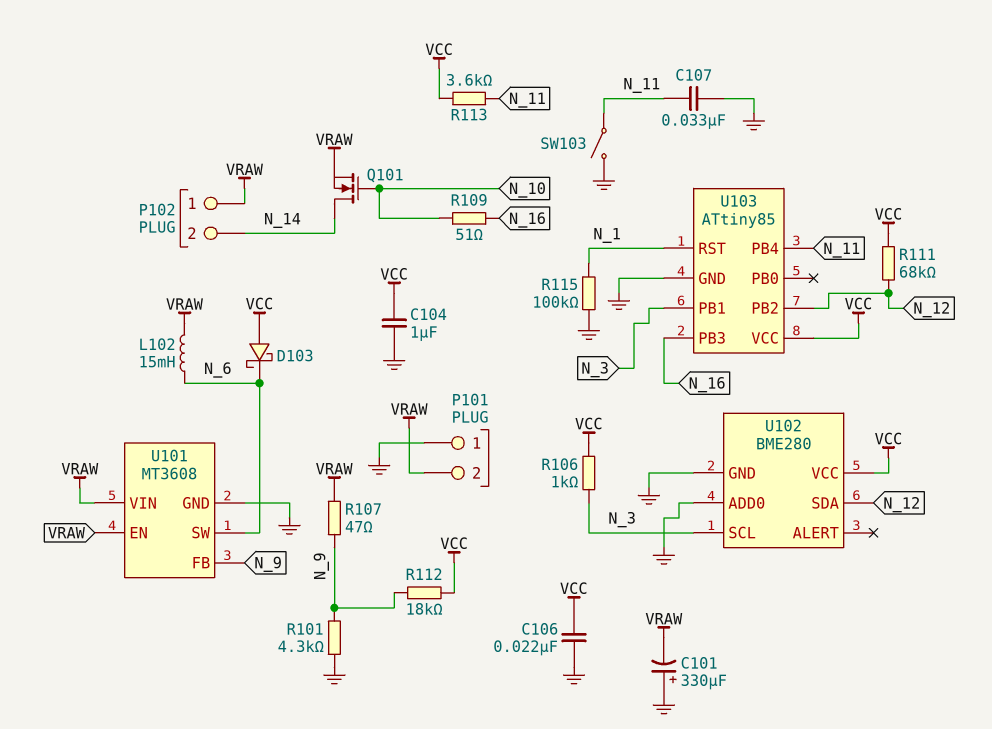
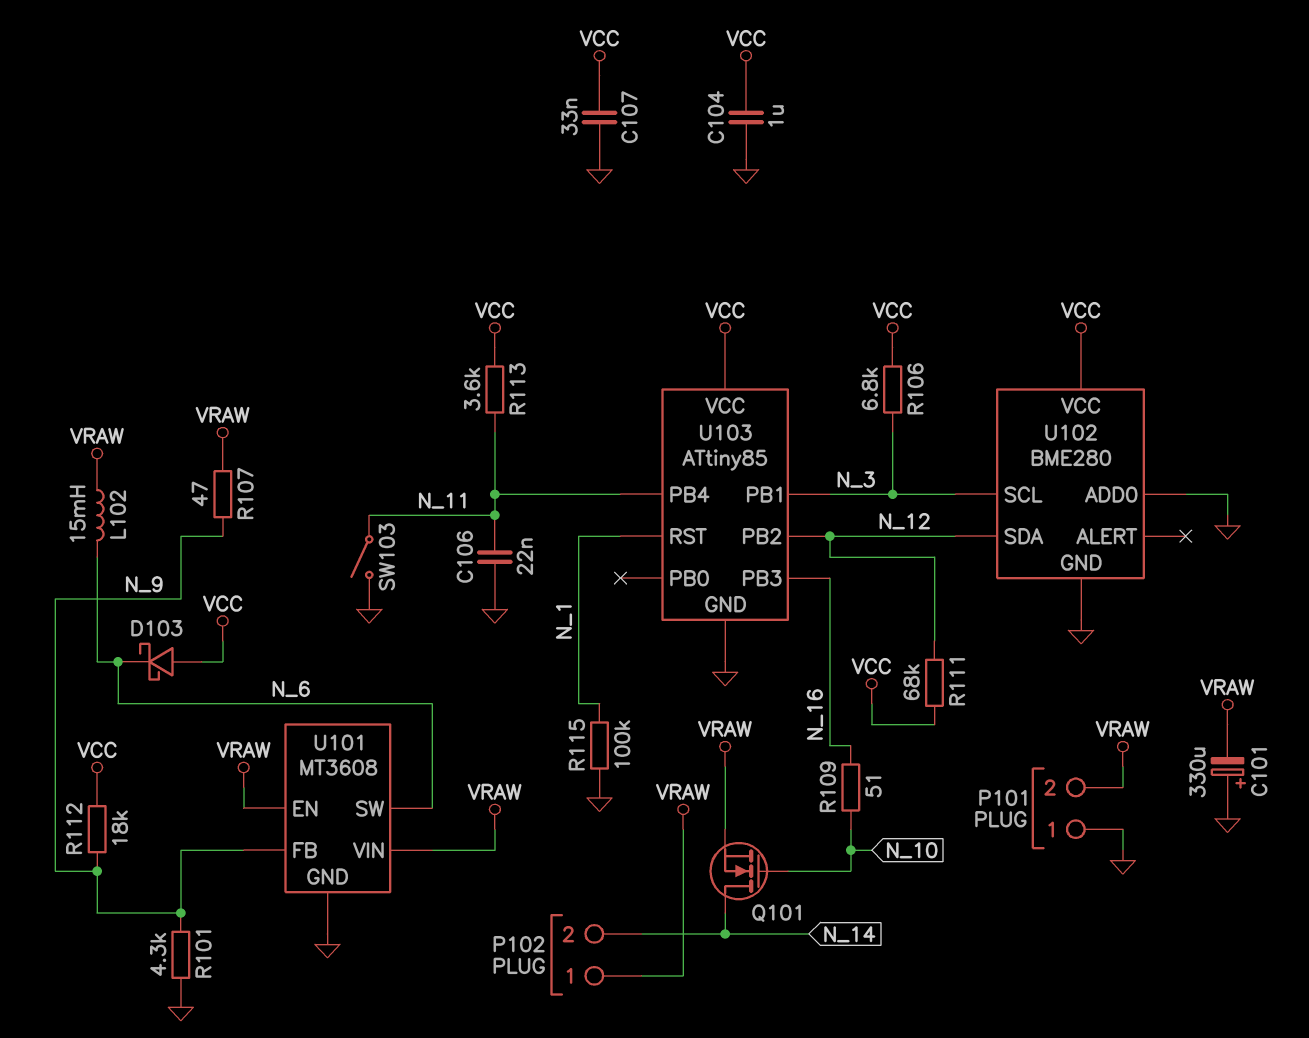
C106: 22nF (GND, VCC) -> 22nF (GND, N_11)
C107: 33nF (GND, N_11) -> 33nF (GND, VCC)
R106: 1k (N_3, VCC) -> 6.8k (N_3, VCC)

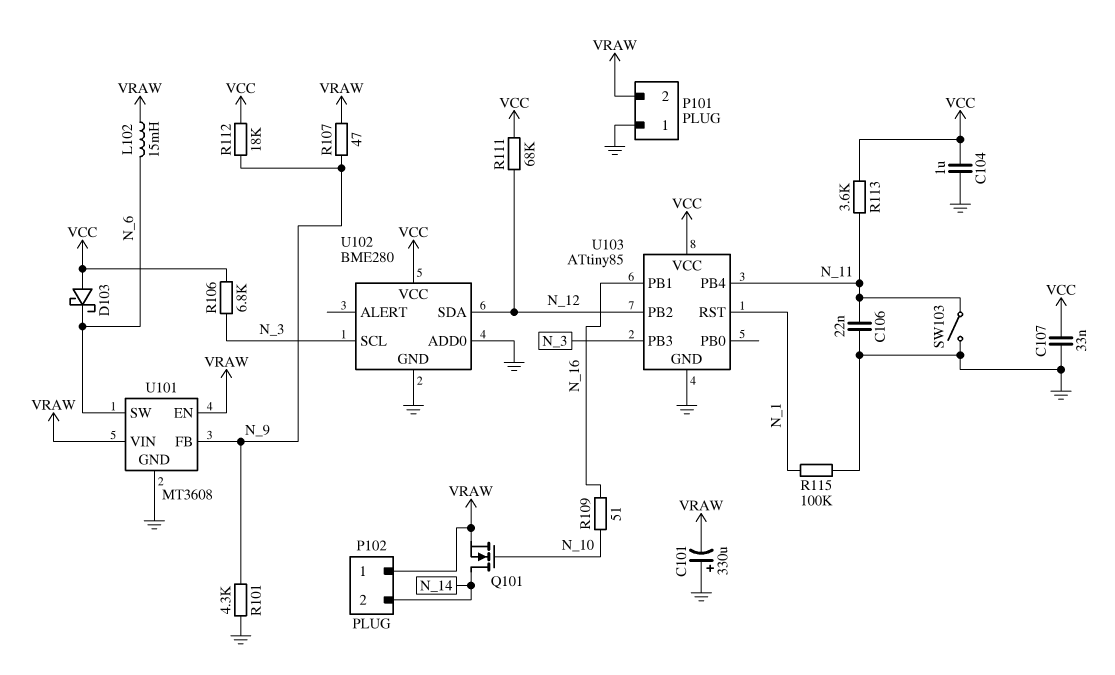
U103 pin PB1: N_3 -> N_16
U103 pin PB3: N_16 -> N_3

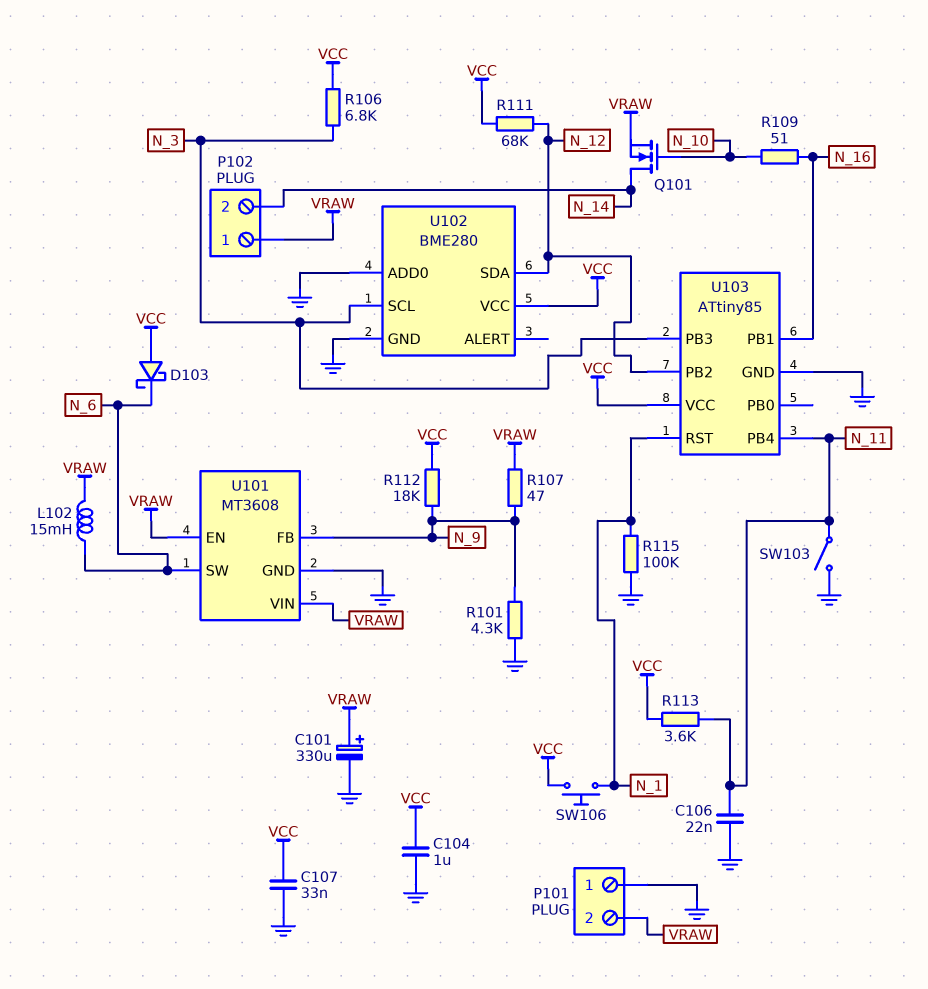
C101: 330uF (plus GND, minus VRAW) -> 330uF (plus VRAW, minus GND)
SW106: none -> button (N_1, VCC)

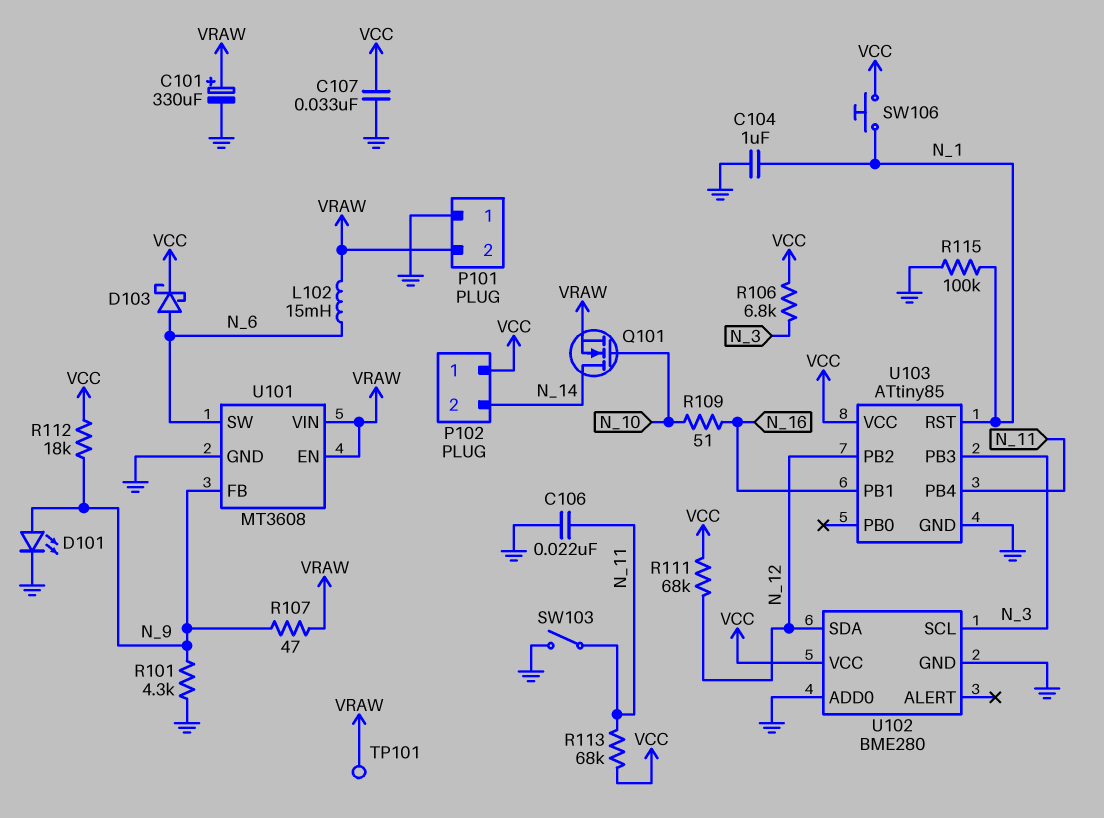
C104: 1uF (GND, VCC) -> 1uF (GND, N_1)
D101: none -> LED (A N_9, K GND)
D103: schottky (A VCC, K N_6) -> schottky (A N_6, K VCC)
P102 pin 1: VRAW -> VCC
R113: 3.6k (N_11, VCC) -> 68k (N_11, VCC)
TP101: none -> test point (VRAW)

